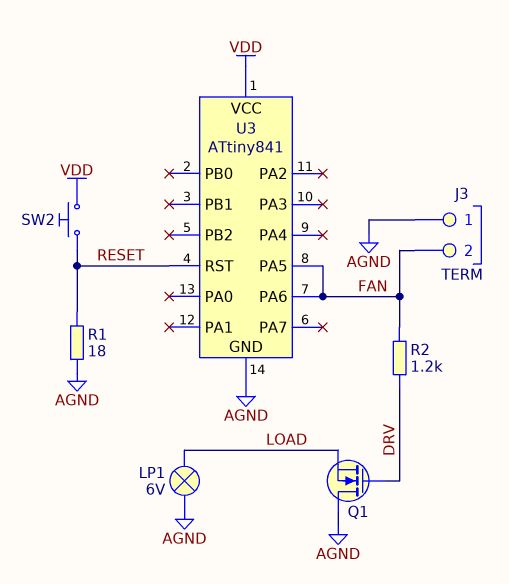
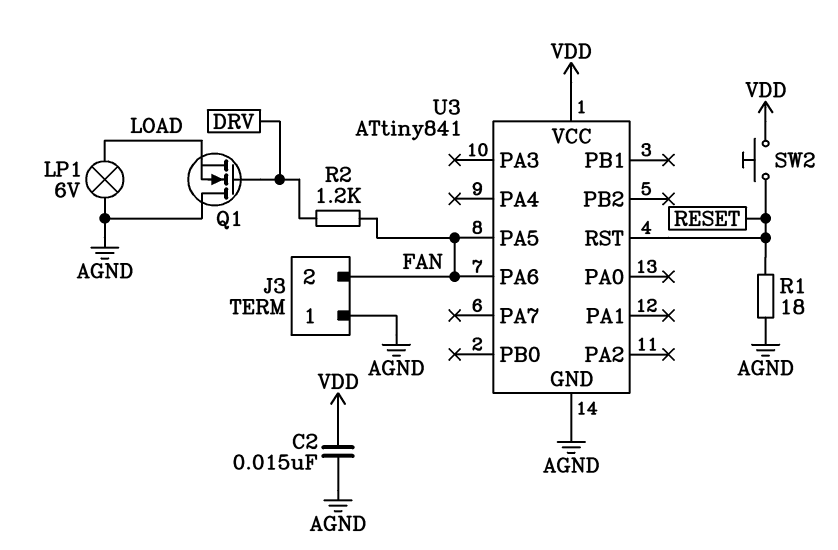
C2: none -> 15nF (AGND, VDD)

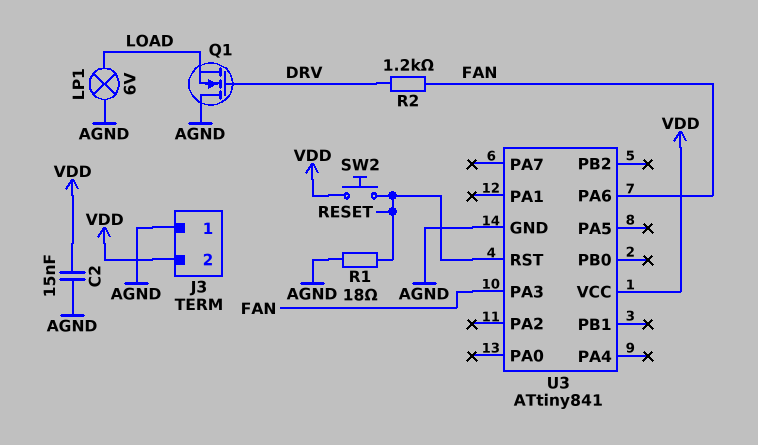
J3 pin 2: FAN -> VDD
U3 pin PA3: none -> FAN
U3 pin PA5: FAN -> none

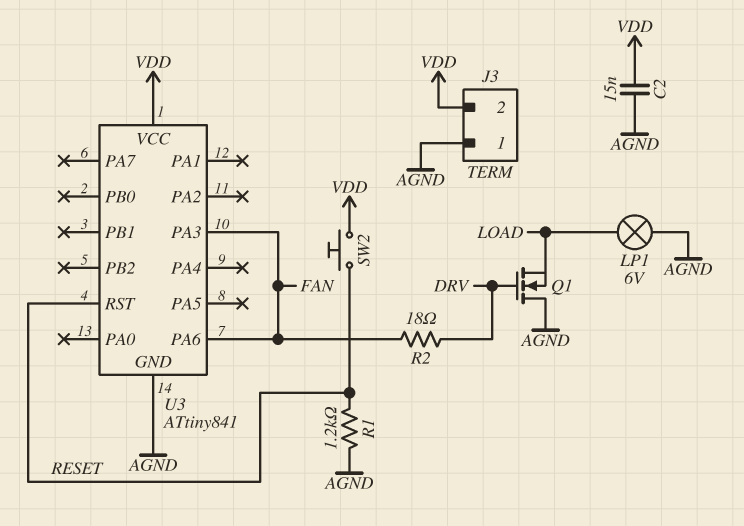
R1: 18 (AGND, RESET) -> 1.2k (AGND, RESET)
R2: 1.2k (DRV, FAN) -> 18 (DRV, FAN)

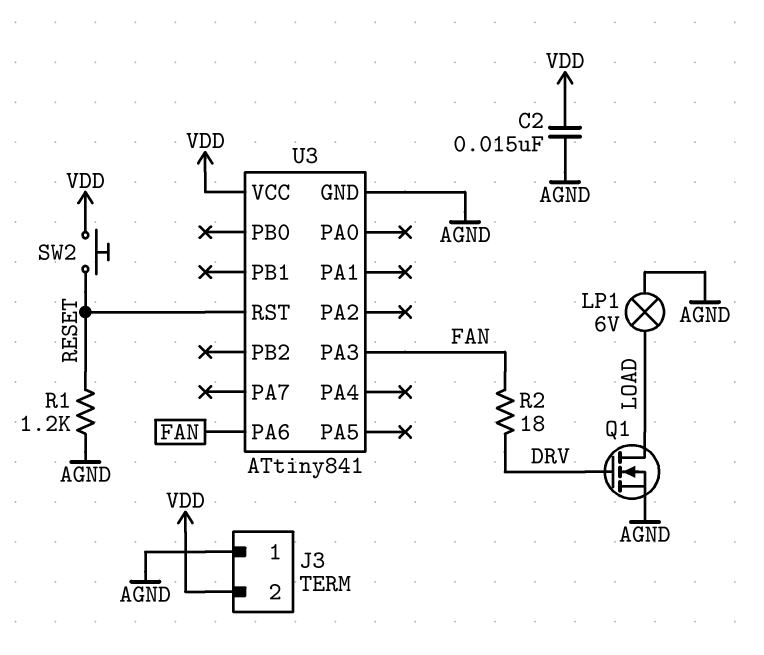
Q1: NMOS (G DRV, D AGND, S LOAD) -> NMOS (G DRV, D LOAD, S AGND)

